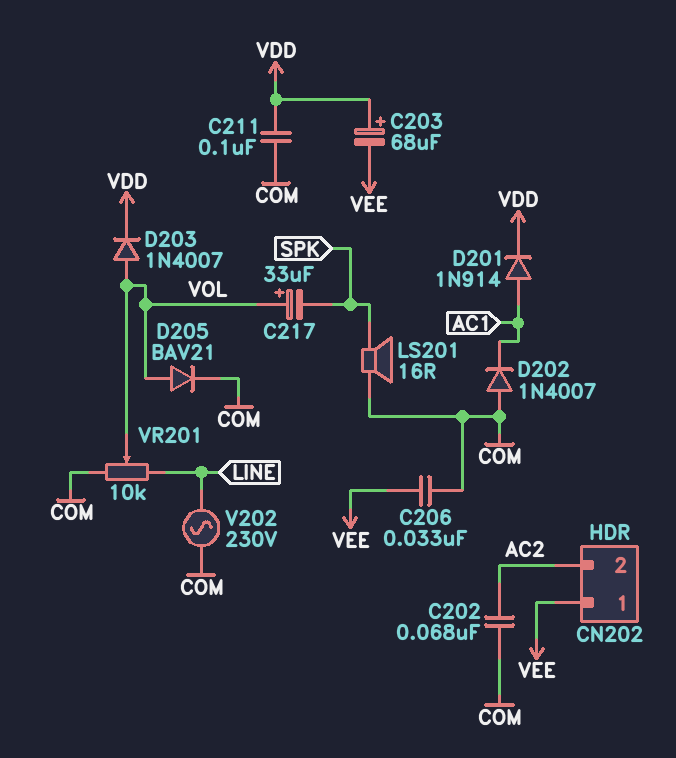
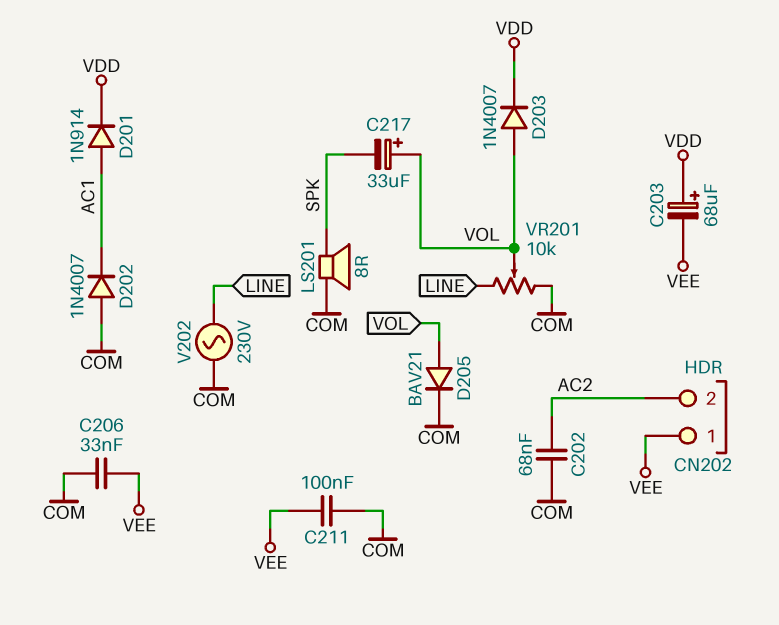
C211: 100nF (COM, VDD) -> 100nF (COM, VEE)
LS201: speaker 16R (COM, SPK) -> speaker 8R (COM, SPK)

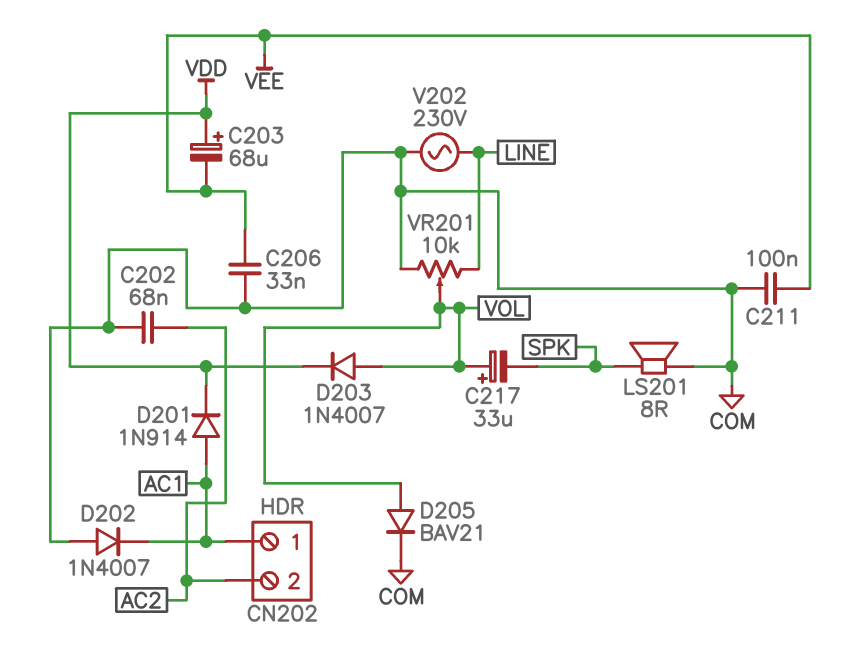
CN202 pin 1: VEE -> AC1

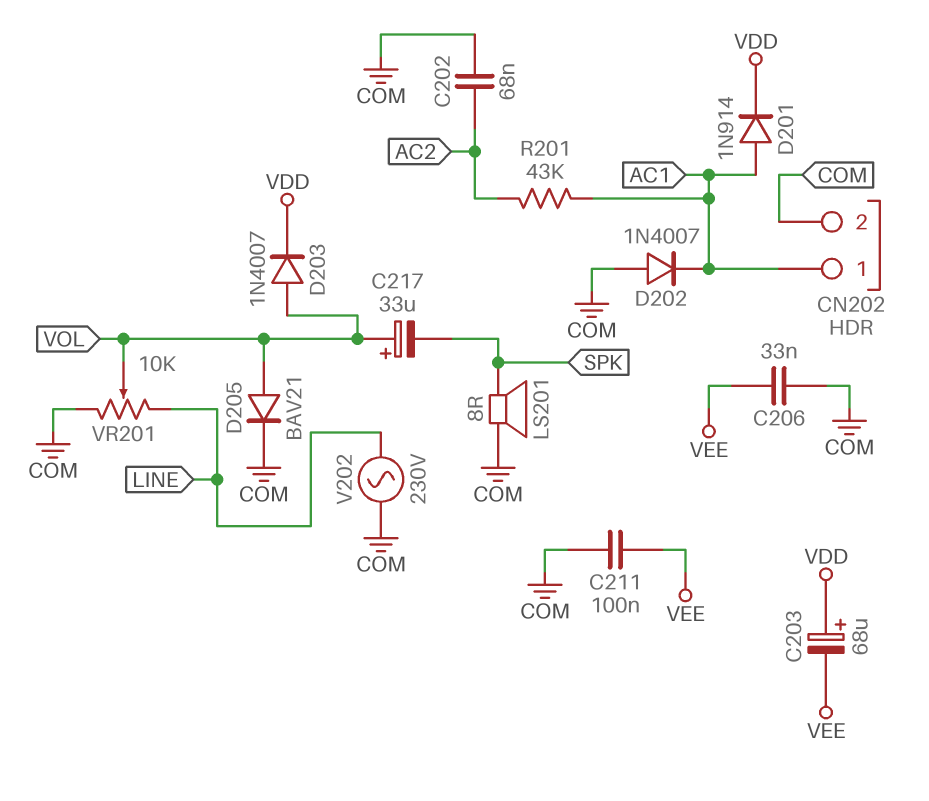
CN202 pin 2: AC2 -> COM
R201: none -> 43k (AC1, AC2)

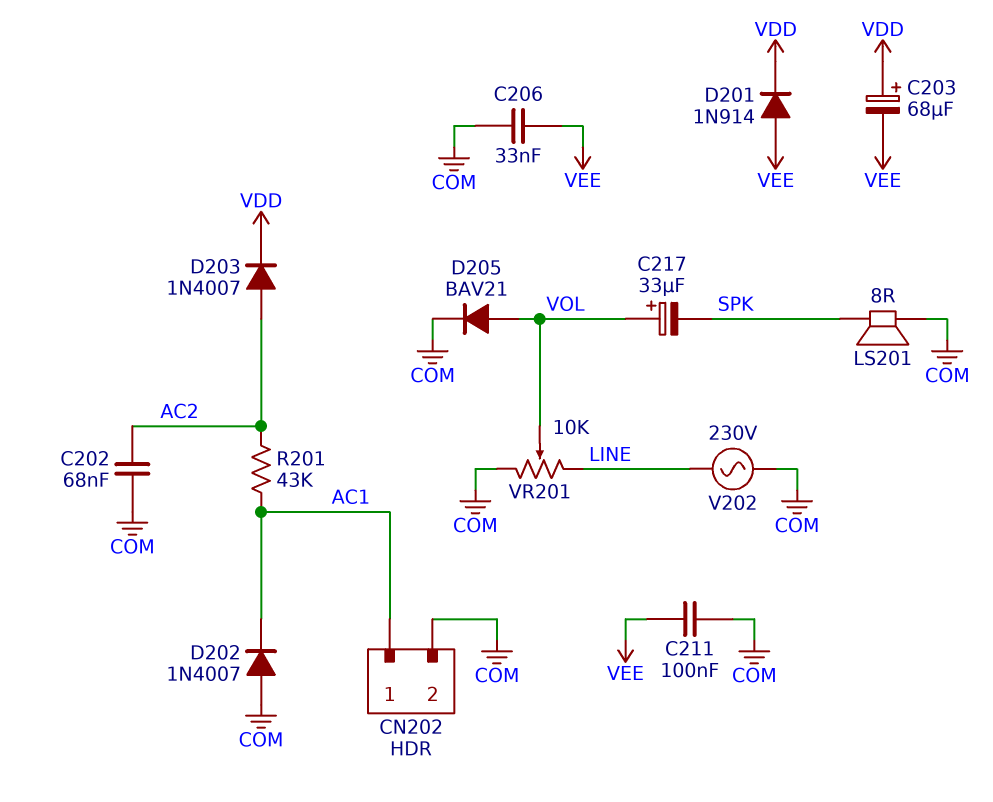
D201: diode 1N914 (A AC1, K VDD) -> diode 1N914 (A VEE, K VDD)
D203: diode 1N4007 (A VOL, K VDD) -> diode 1N4007 (A AC2, K VDD)

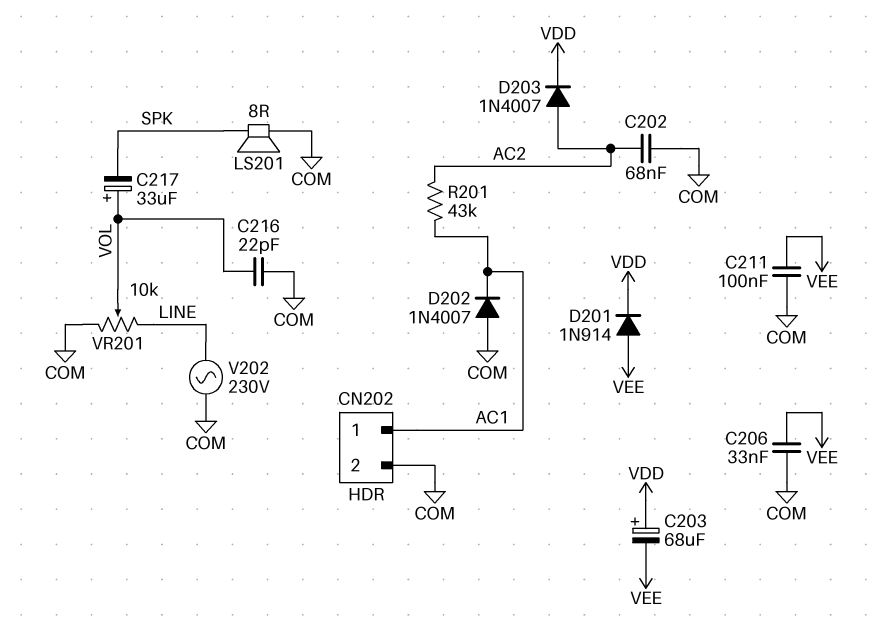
C216: none -> 22pF (COM, VOL)
D205: diode BAV21 (A VOL, K COM) -> none

